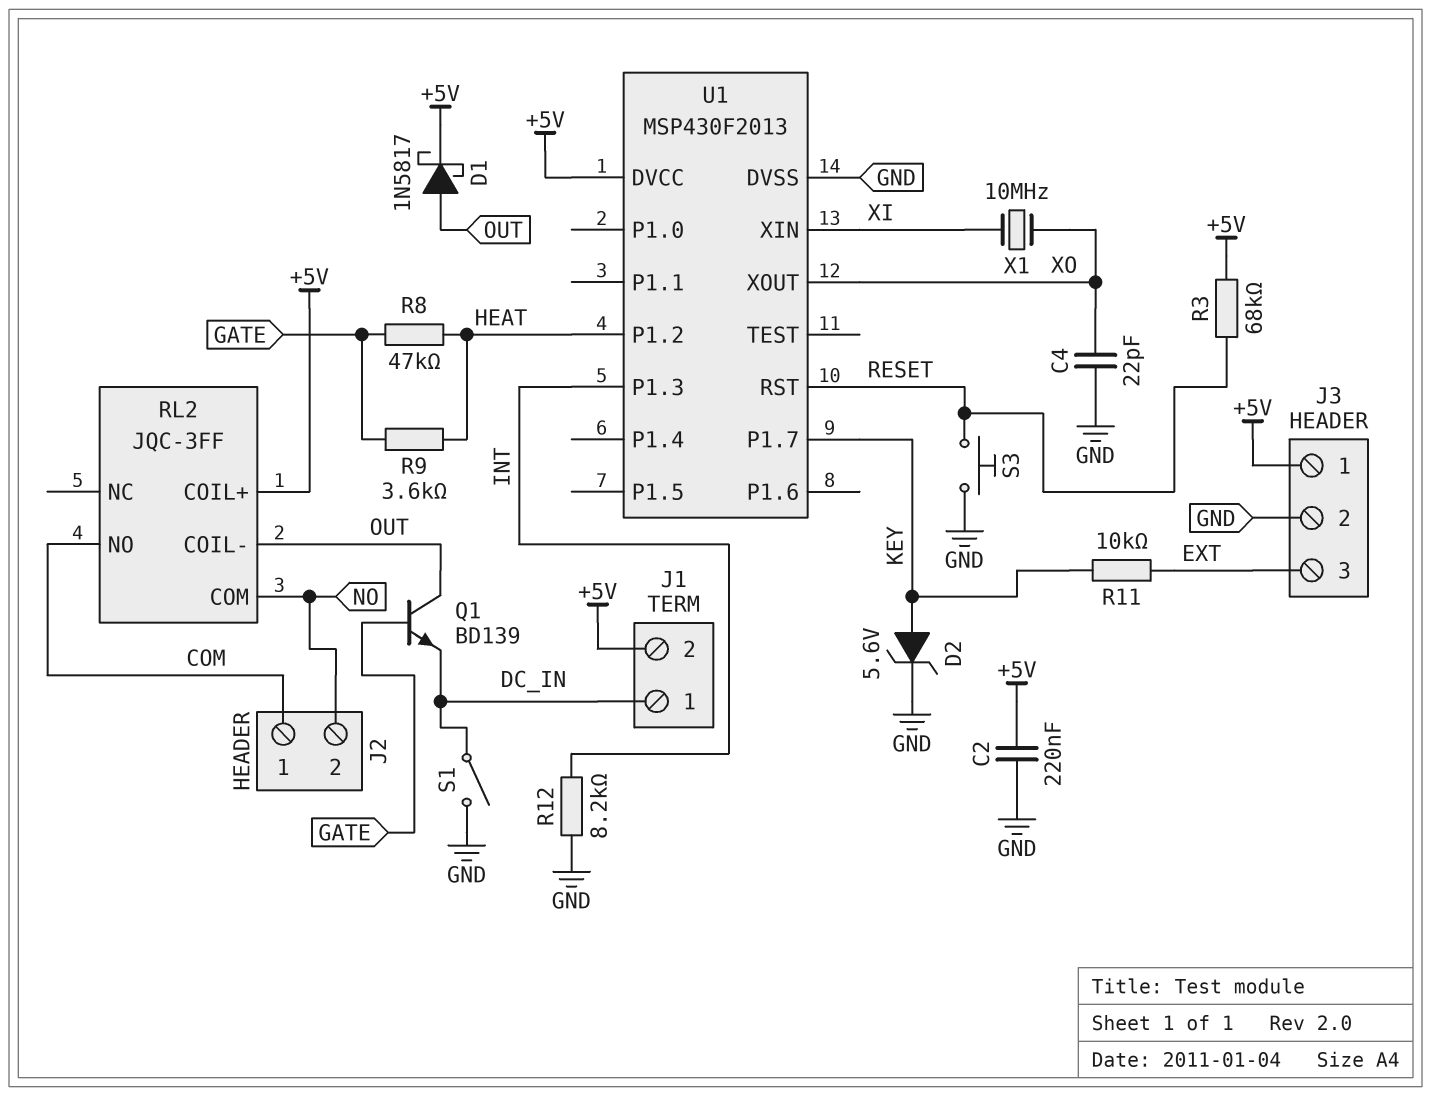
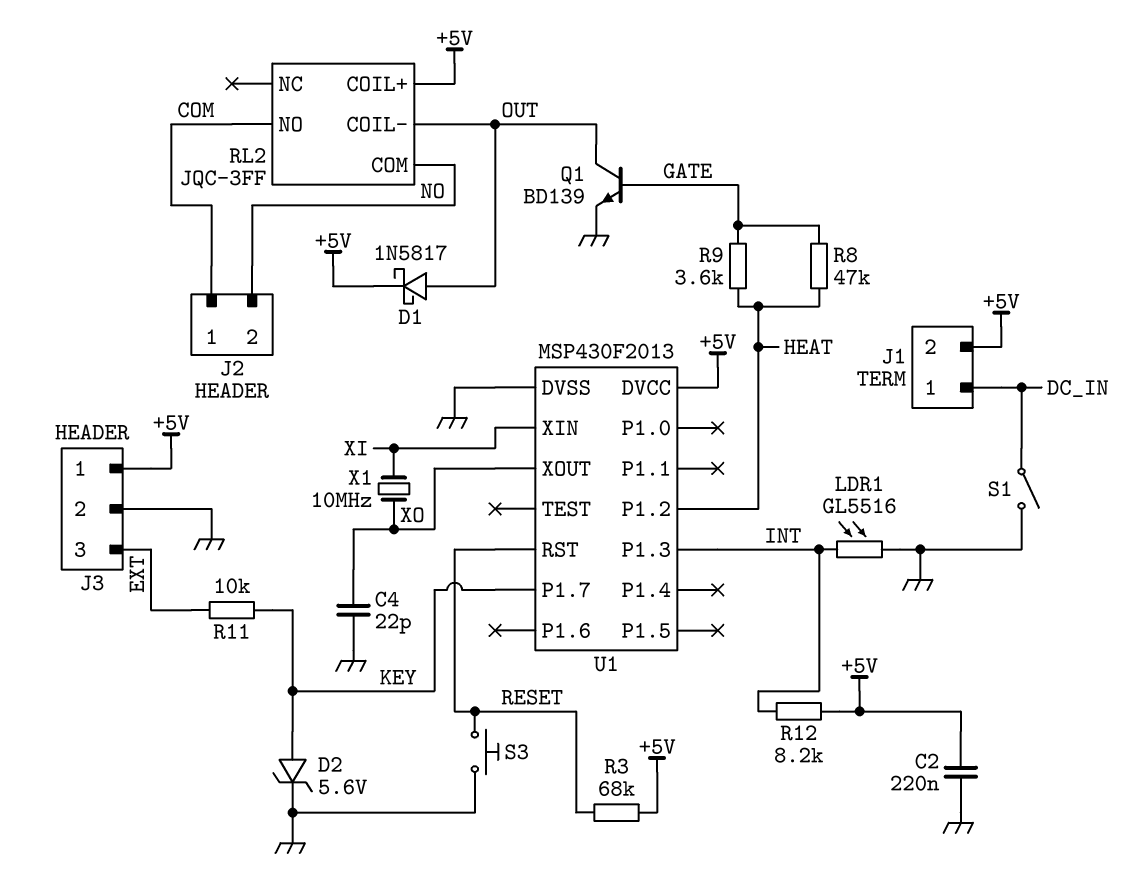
LDR1: none -> GL5516 (GND, INT)
Q1: NPN BD139 (B GATE, C OUT, E DC_IN) -> NPN BD139 (B GATE, C OUT, E GND)
R12: 8.2k (GND, INT) -> 8.2k (+5V, INT)

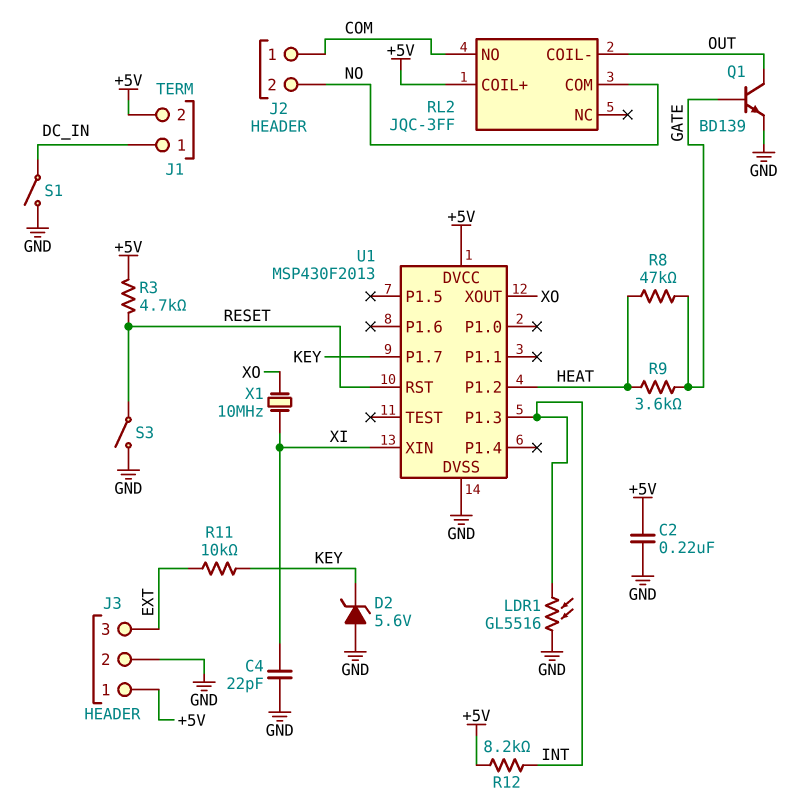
C4: 22pF (GND, XO) -> 22pF (GND, XI)
D1: schottky 1N5817 (A OUT, K +5V) -> none
D2: zener 5.6V (A KEY, K GND) -> zener 5.6V (A GND, K KEY)
R3: 68k (+5V, RESET) -> 4.7k (+5V, RESET)
S3: button (GND, RESET) -> switch (GND, RESET)

